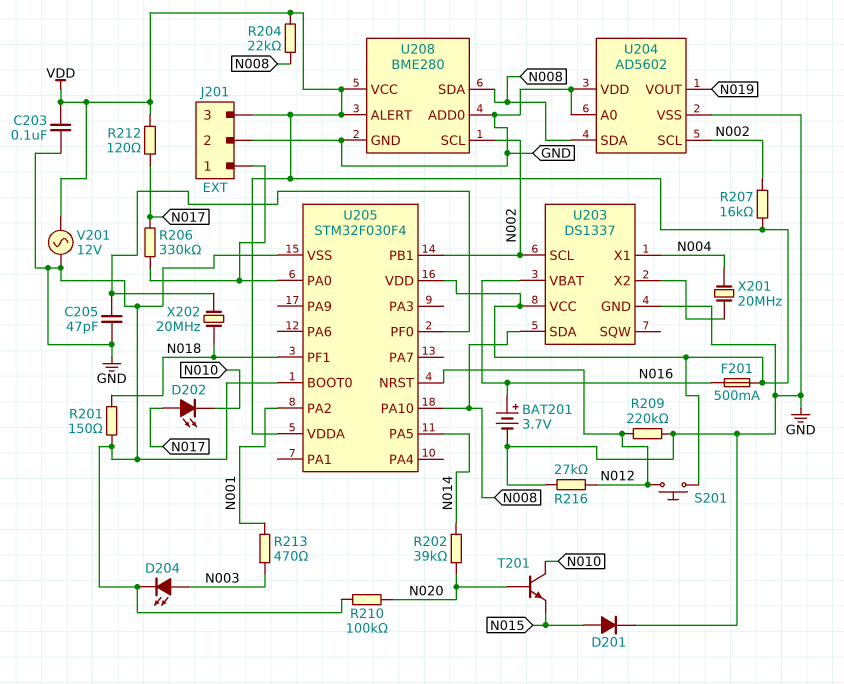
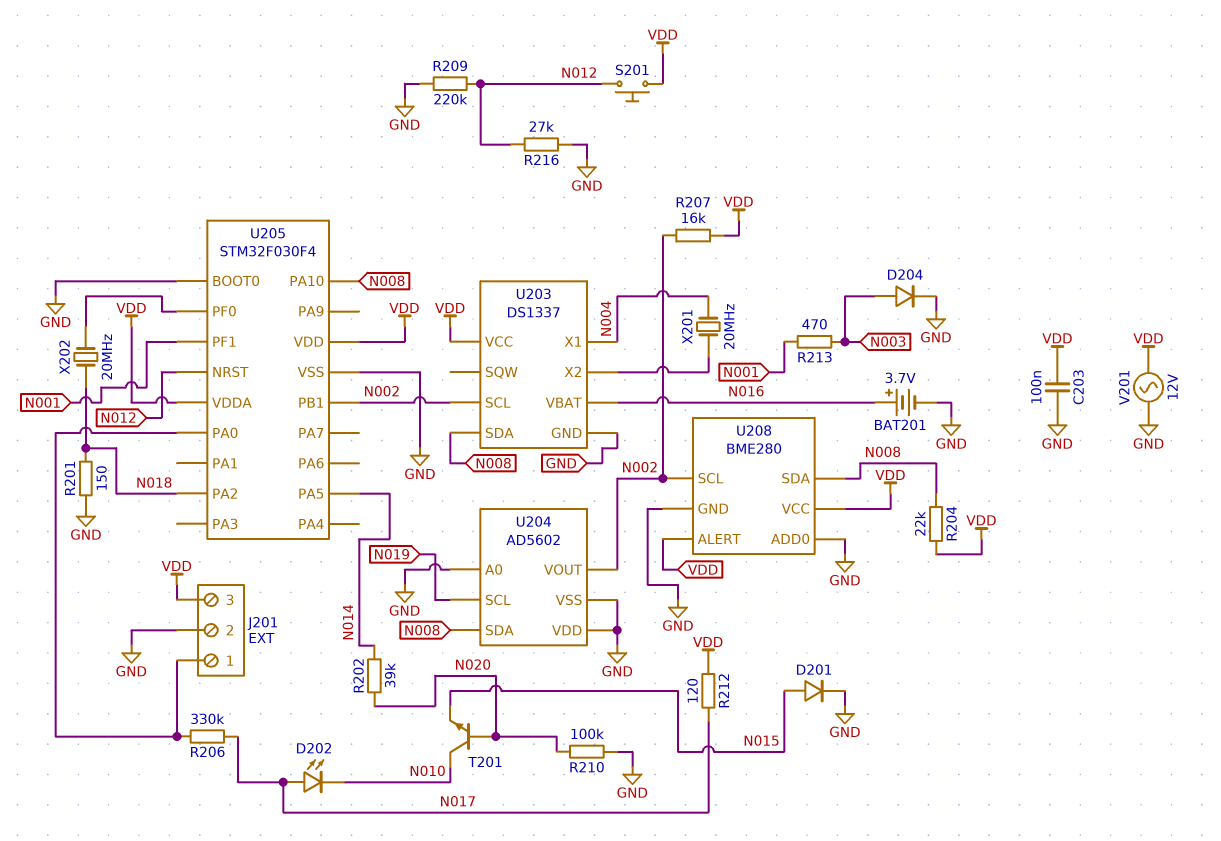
C205: 47pF (GND, U205/PF0) -> none
D204: LED (A N003, K GND) -> diode (A N003, K GND)
F201: 500mA (N016, VDD) -> none
U204 pin SCL: N002 -> N019
U204 pin VOUT: N019 -> N002
U205 pin PA2: N001 -> N018
U205 pin PF1: N018 -> N001

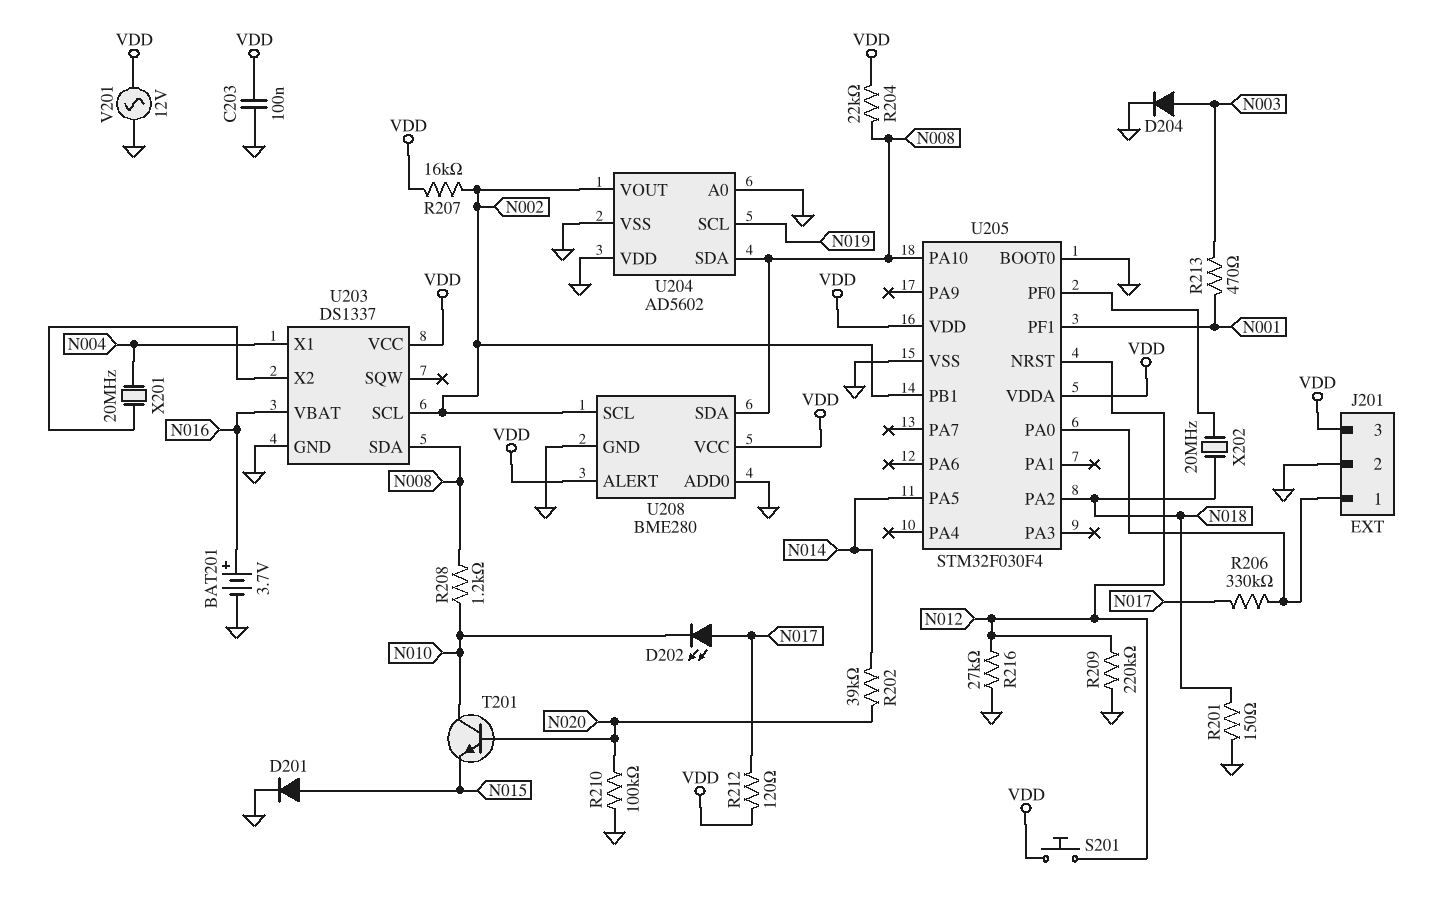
R208: none -> 1.2k (N008, N010)

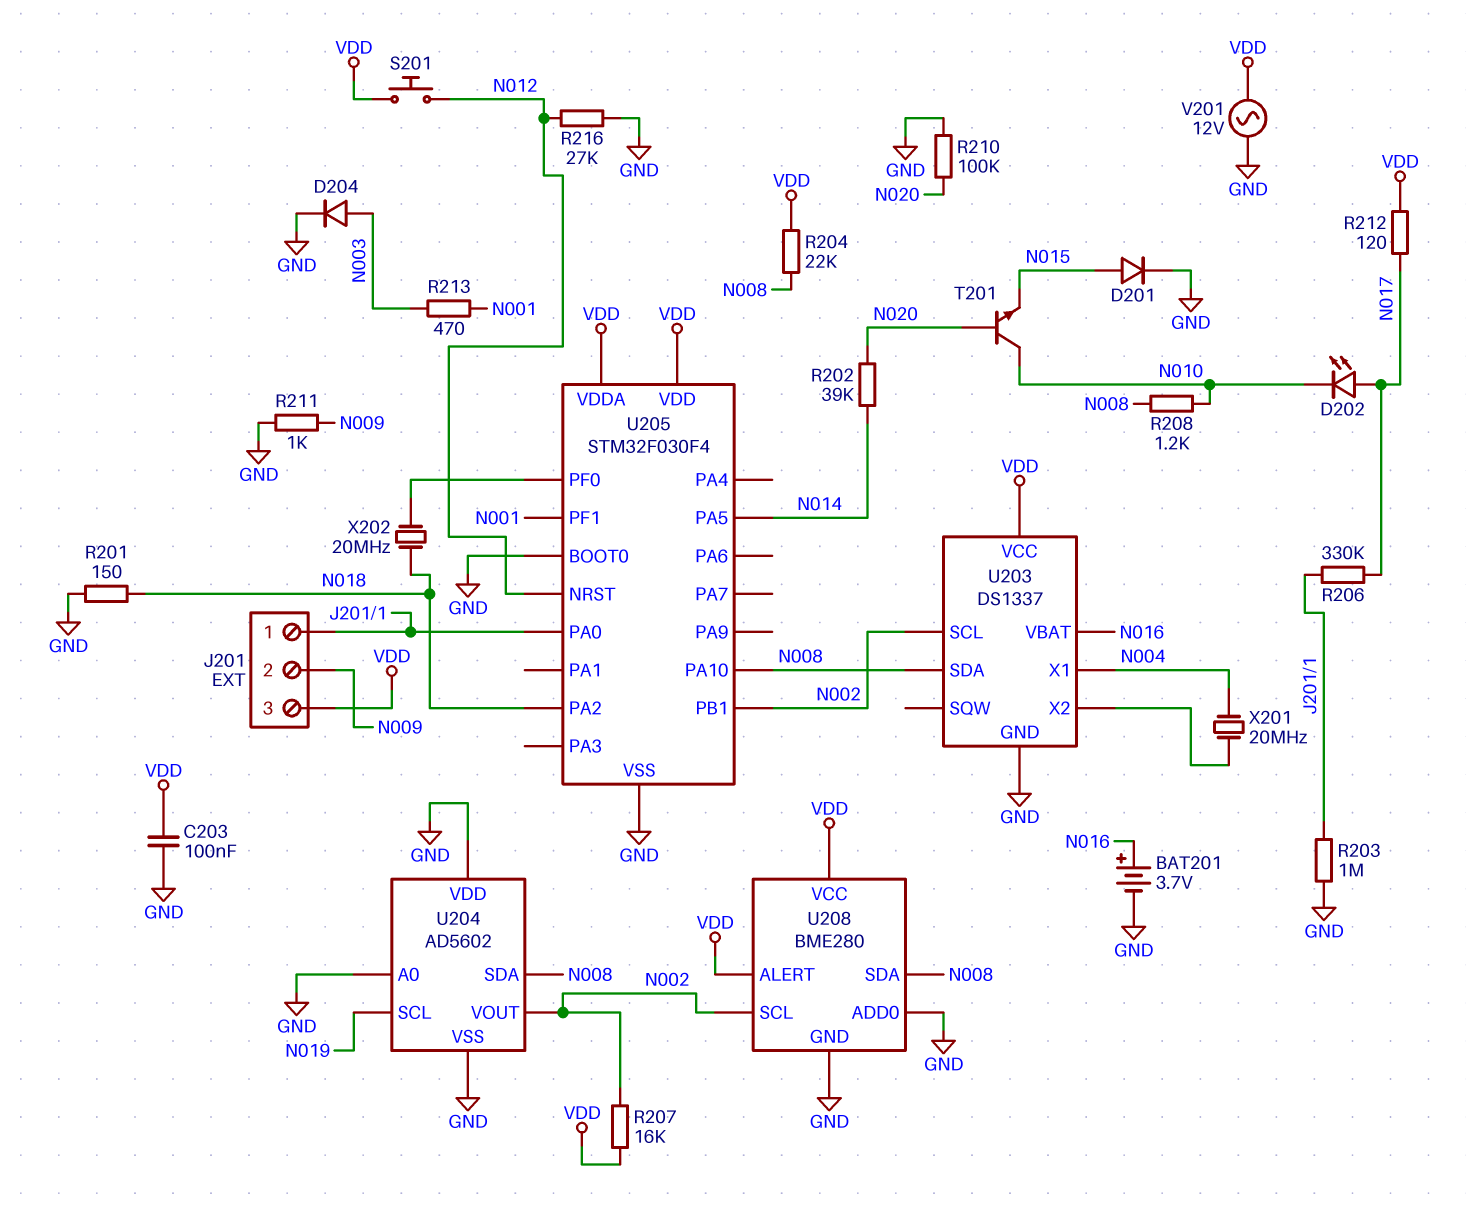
J201 pin 2: GND -> N009
R203: none -> 1M (GND, J201/1)
R209: 220k (GND, N012) -> none
R211: none -> 1k (GND, N009)

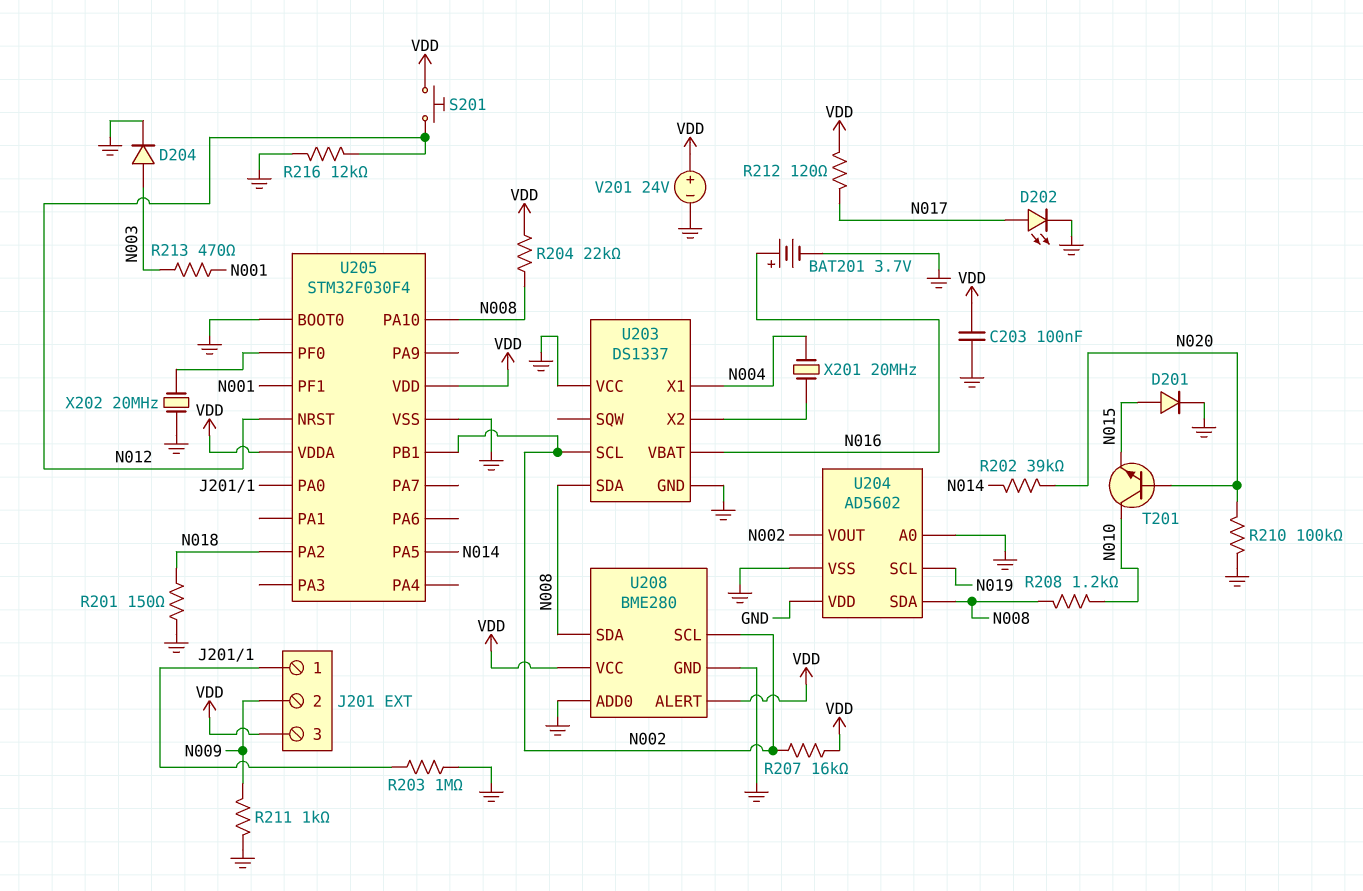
D202: LED (A N017, K N010) -> LED (A N017, K GND)
R206: 330k (J201/1, N017) -> none
R216: 27k (GND, N012) -> 12k (GND, N012)
U203 pin VCC: VDD -> GND
V201: AC 12V (GND, VDD) -> 24V (plus VDD, minus GND)
X202: 20MHz (N018, U205/PF0) -> 20MHz (GND, U205/PF0)

